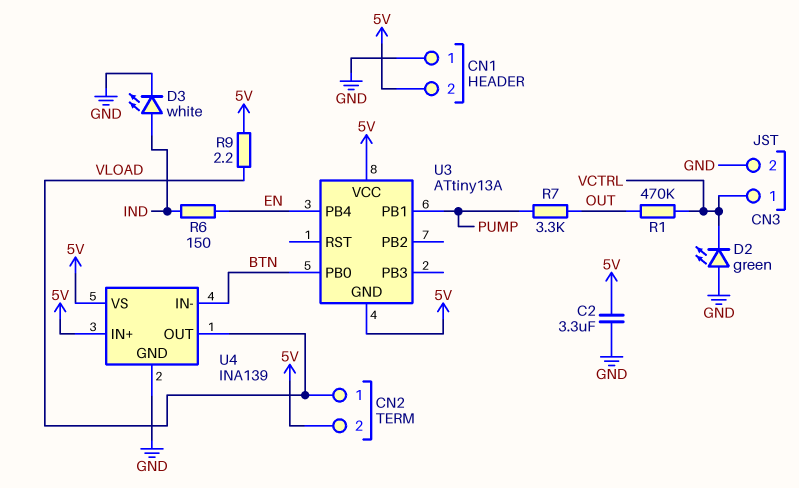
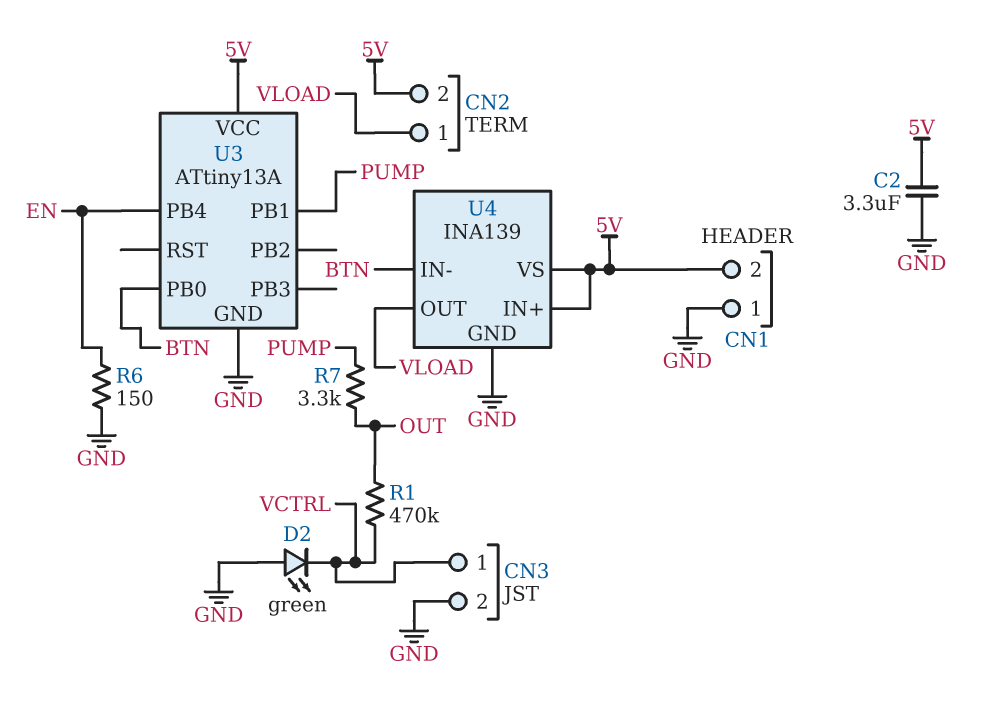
D3: LED white (A IND, K GND) -> none
R6: 150 (EN, IND) -> 150 (EN, GND)
R9: 2.2 (5V, VLOAD) -> none
U3 pin GND: 5V -> GND

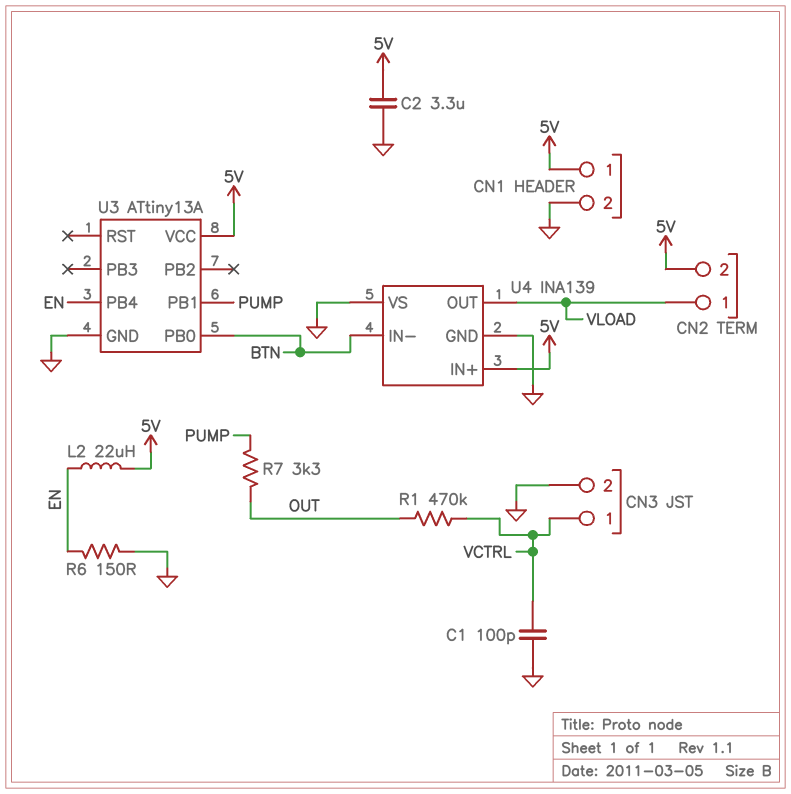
C1: none -> 100pF (GND, VCTRL)
CN1 pin 1: GND -> 5V
CN1 pin 2: 5V -> GND
D2: LED green (A GND, K VCTRL) -> none
L2: none -> 22uH (5V, EN)
U4 pin VS: 5V -> GND

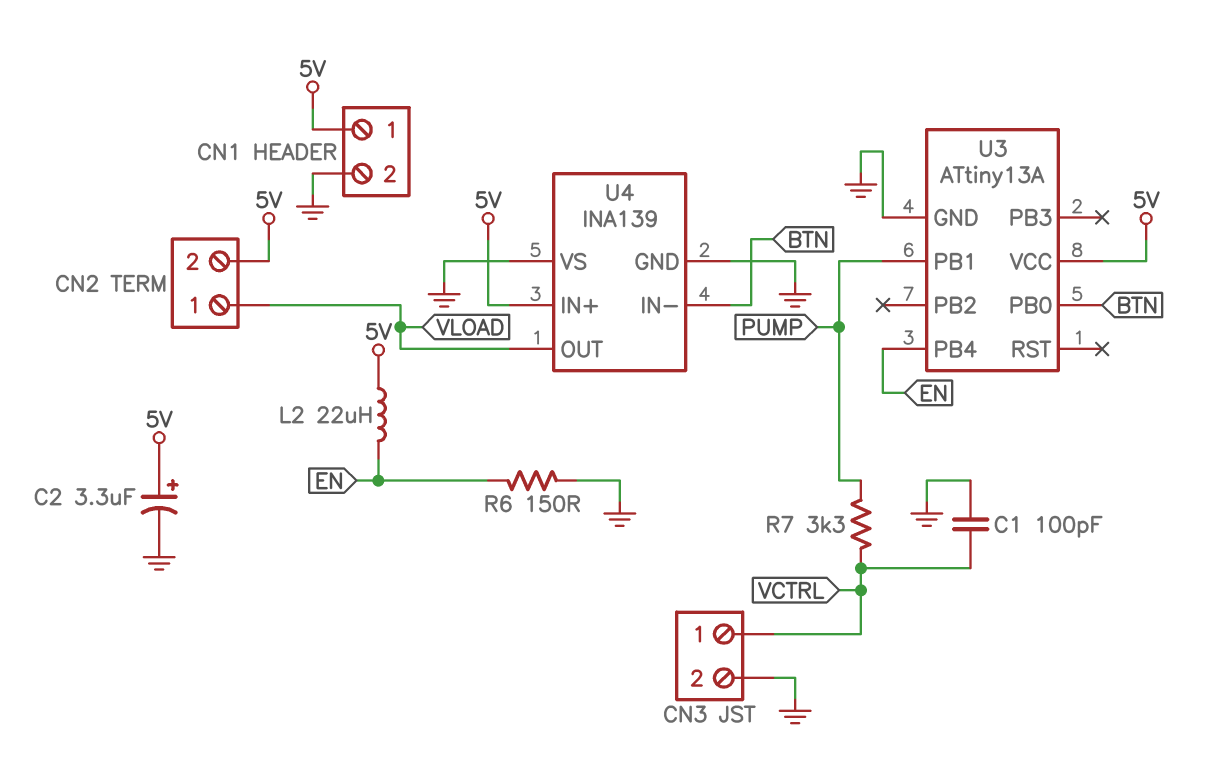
C2: 3.3uF (5V, GND) -> 3.3uF (plus 5V, minus GND)
R1: 470k (OUT, VCTRL) -> none
R7: 3.3k (OUT, PUMP) -> 3.3k (PUMP, VCTRL)

